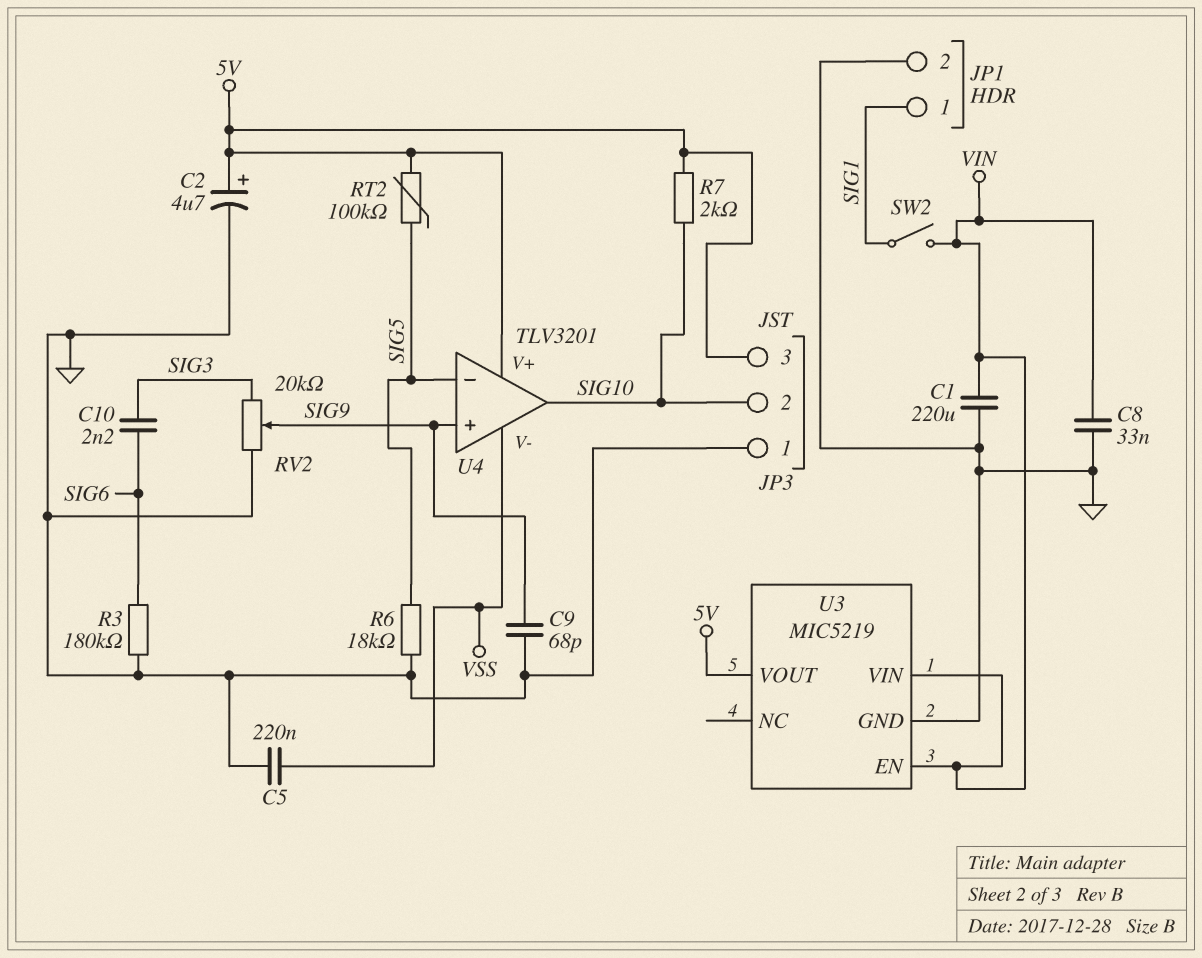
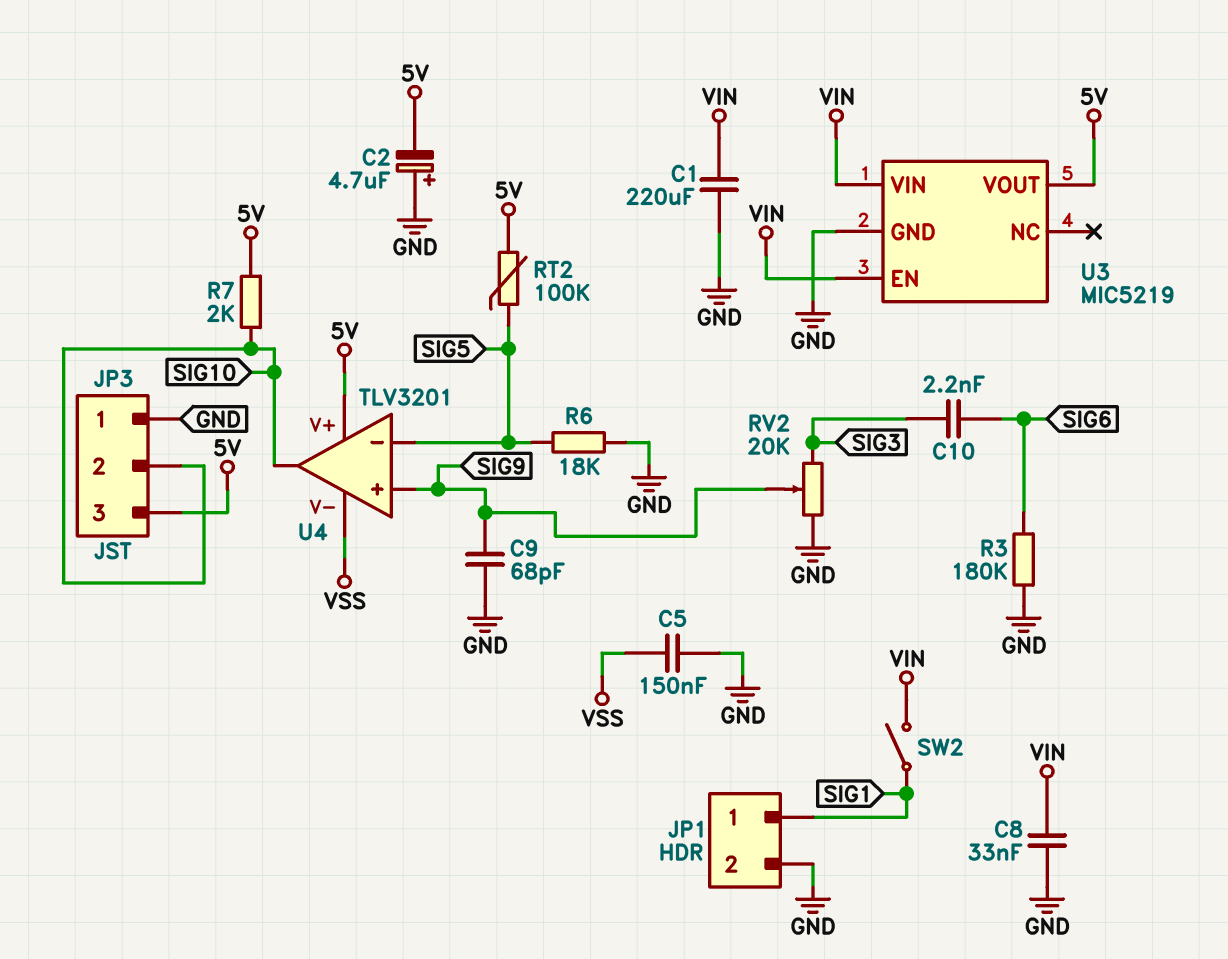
C2: 4.7uF (plus 5V, minus GND) -> 4.7uF (plus GND, minus 5V)
C5: 220nF (GND, VSS) -> 150nF (GND, VSS)

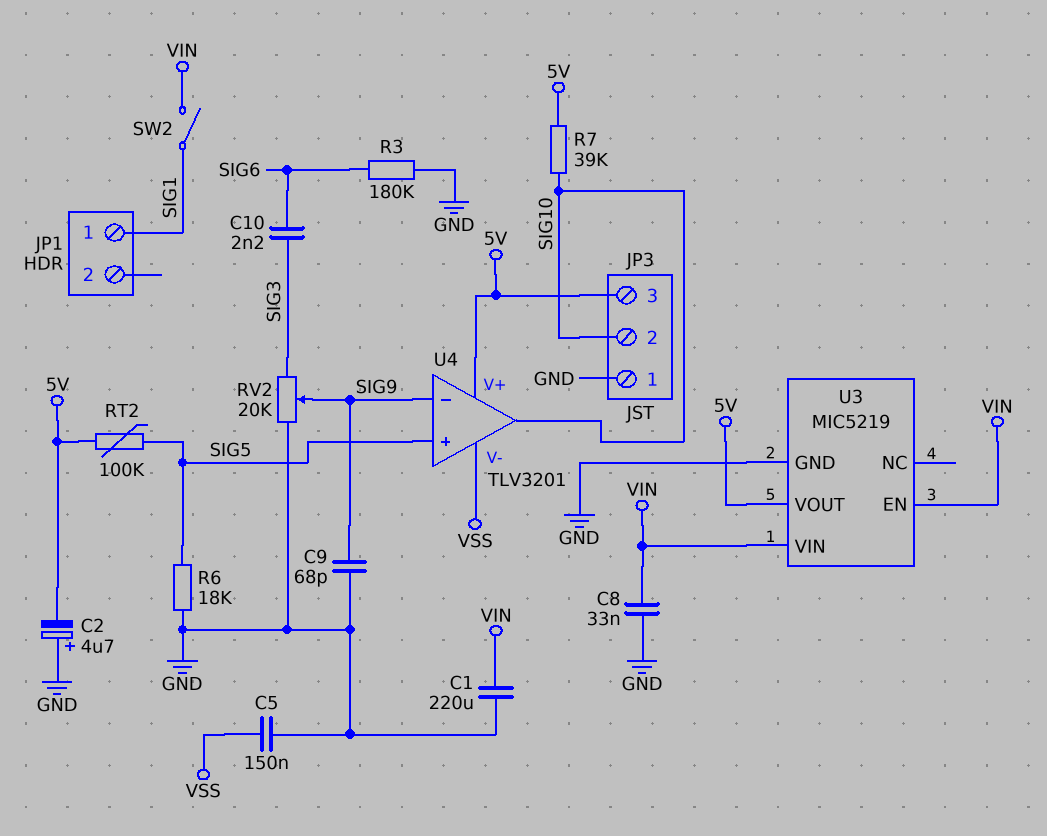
JP1 pin 2: GND -> none
R7: 2k (5V, SIG10) -> 39k (5V, SIG10)
U4 pin in+: SIG9 -> SIG5
U4 pin in-: SIG5 -> SIG9

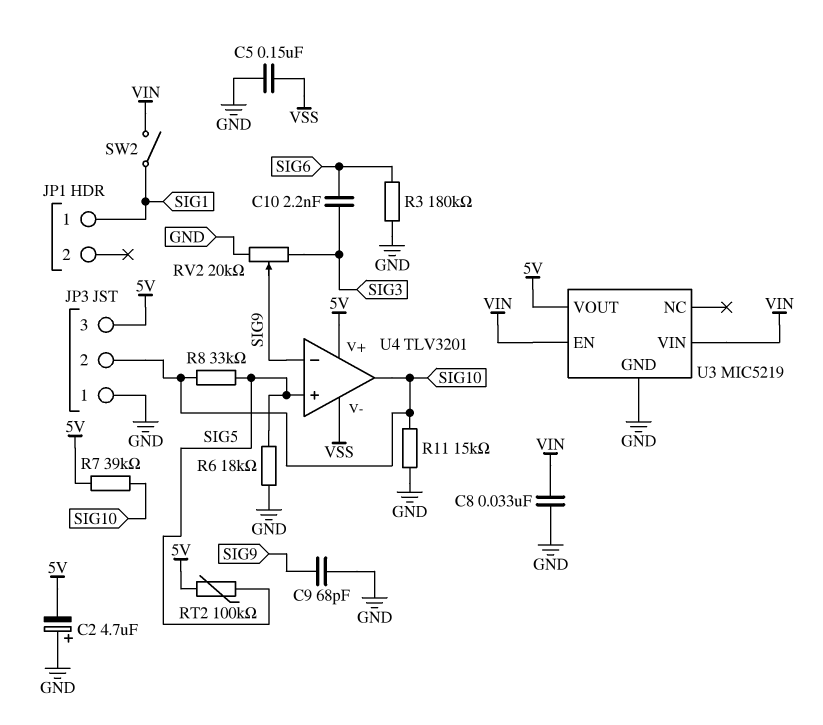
C1: 220uF (GND, VIN) -> none
R8: none -> 33k (SIG5, SIG10)
R11: none -> 15k (GND, SIG10)

